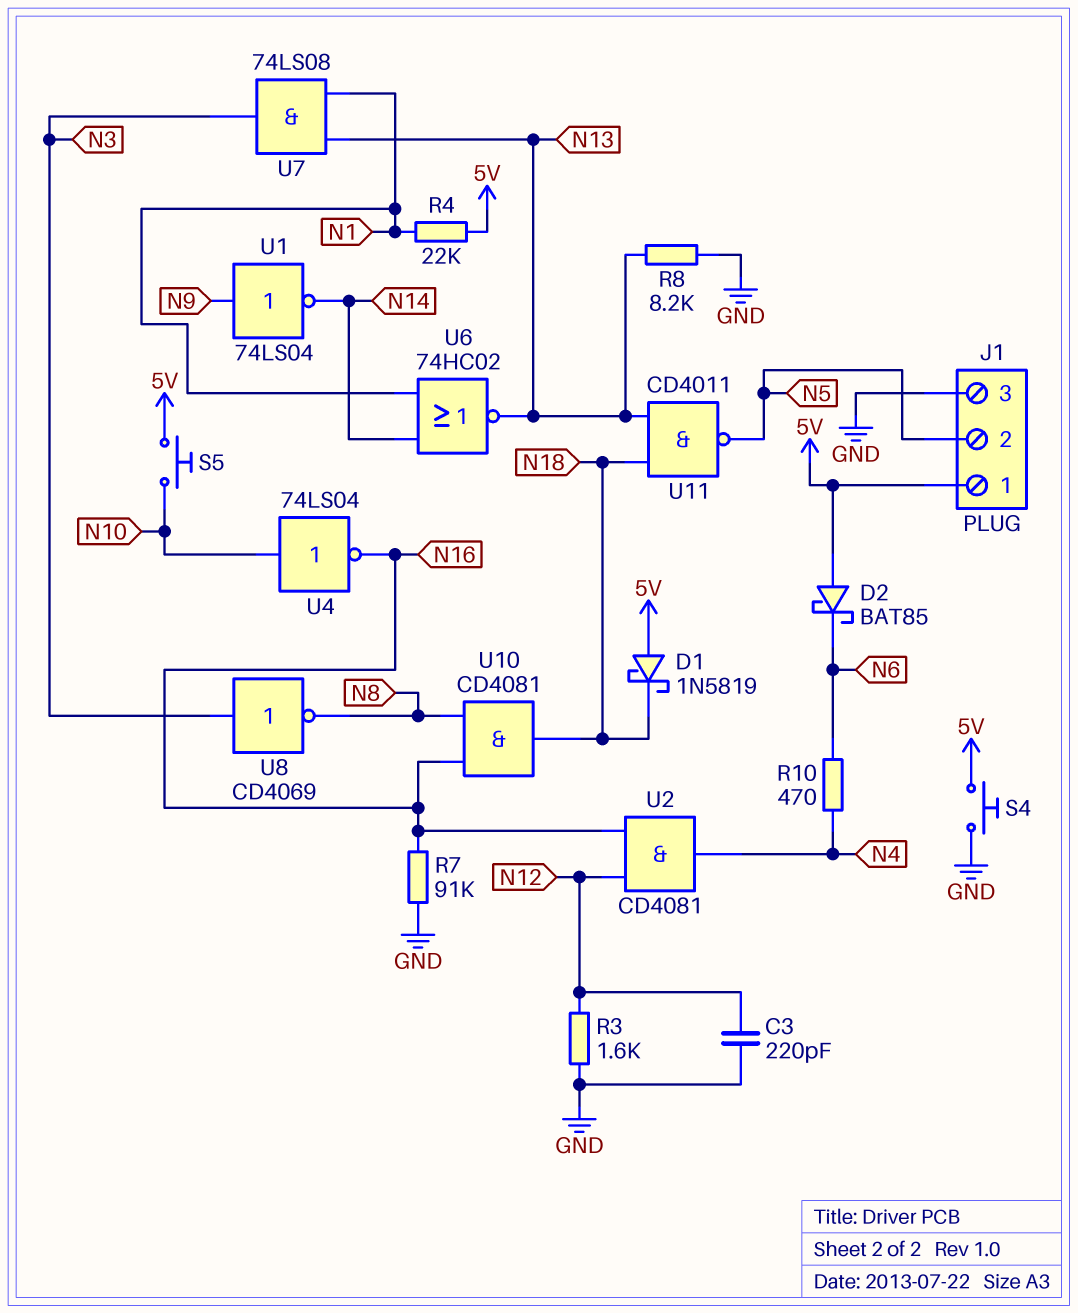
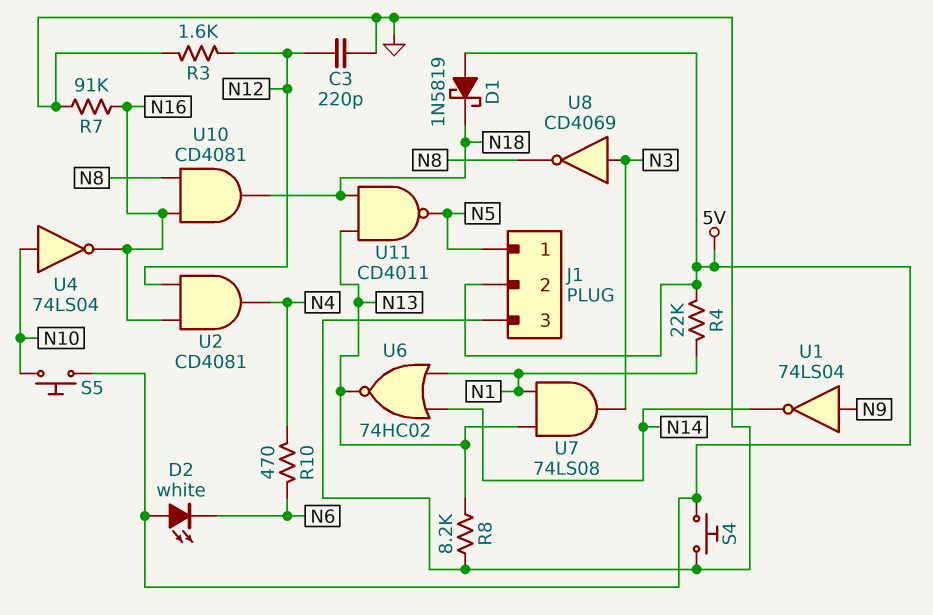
D2: schottky BAT85 (A 5V, K N6) -> LED white (A 5V, K N6)
J1 pin 1: 5V -> N5
J1 pin 2: N5 -> 5V

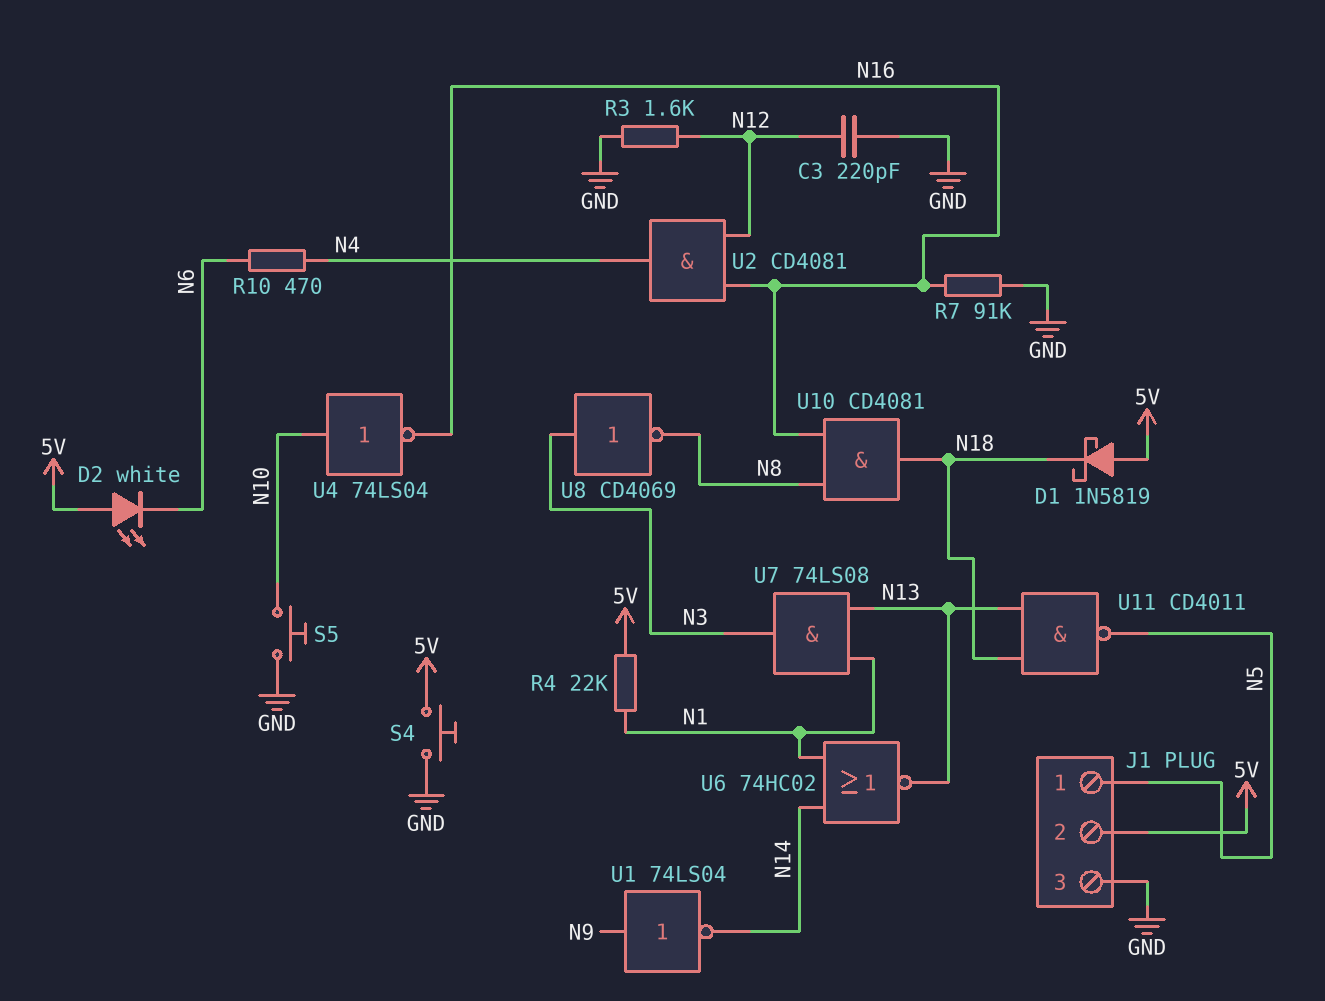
R8: 8.2k (GND, N13) -> none
S5: button (5V, N10) -> button (GND, N10)

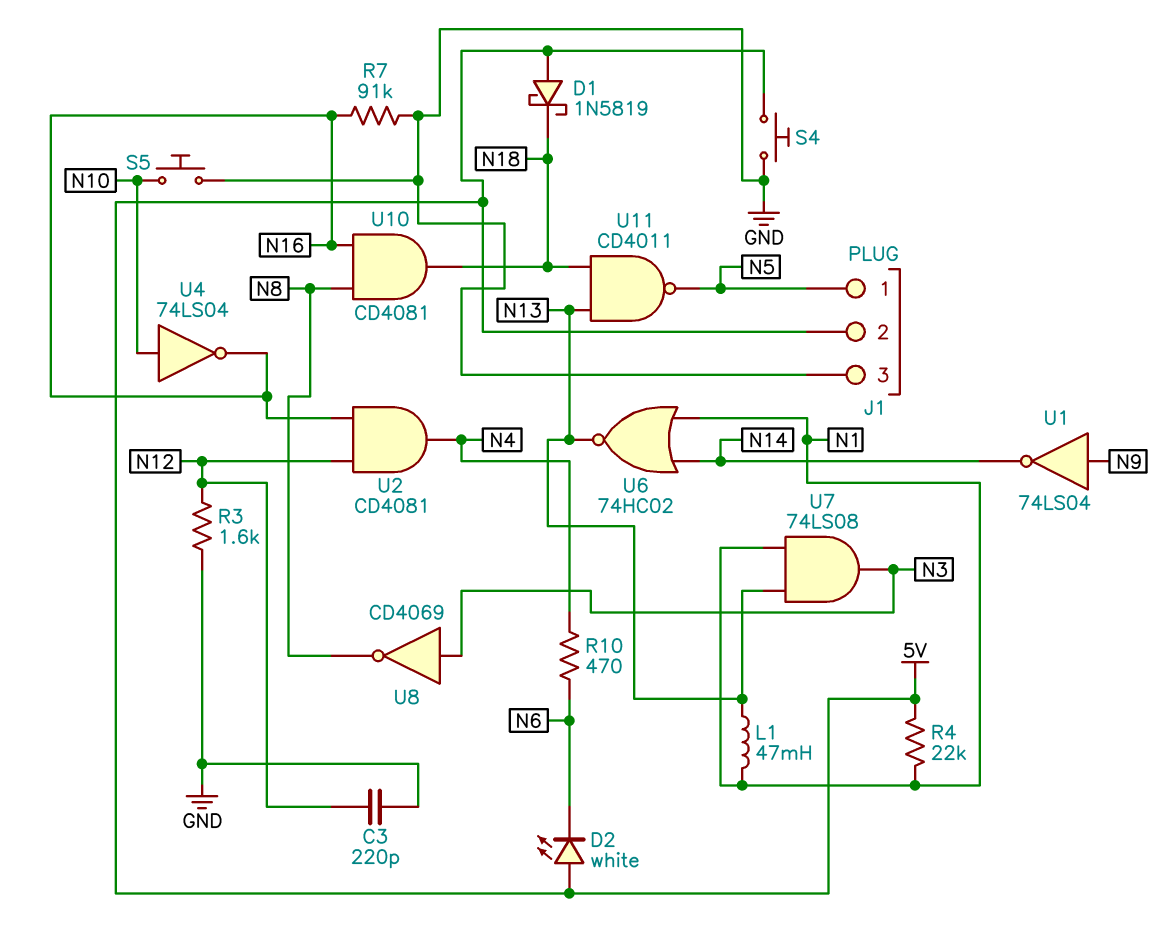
L1: none -> 47mH (N1, N13)

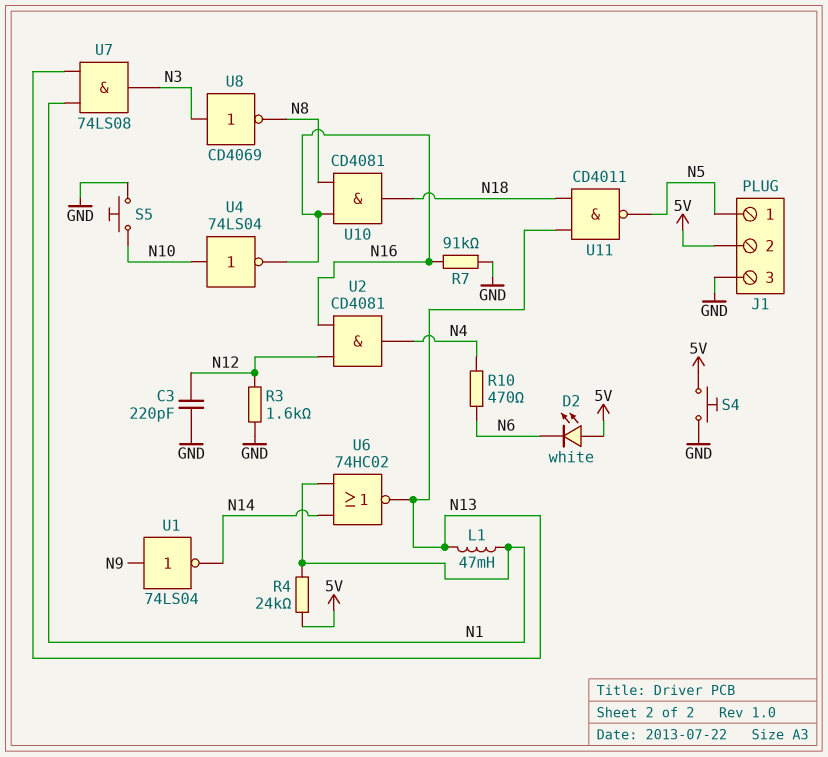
D1: schottky 1N5819 (A 5V, K N18) -> none
R4: 22k (5V, N1) -> 24k (5V, N1)

